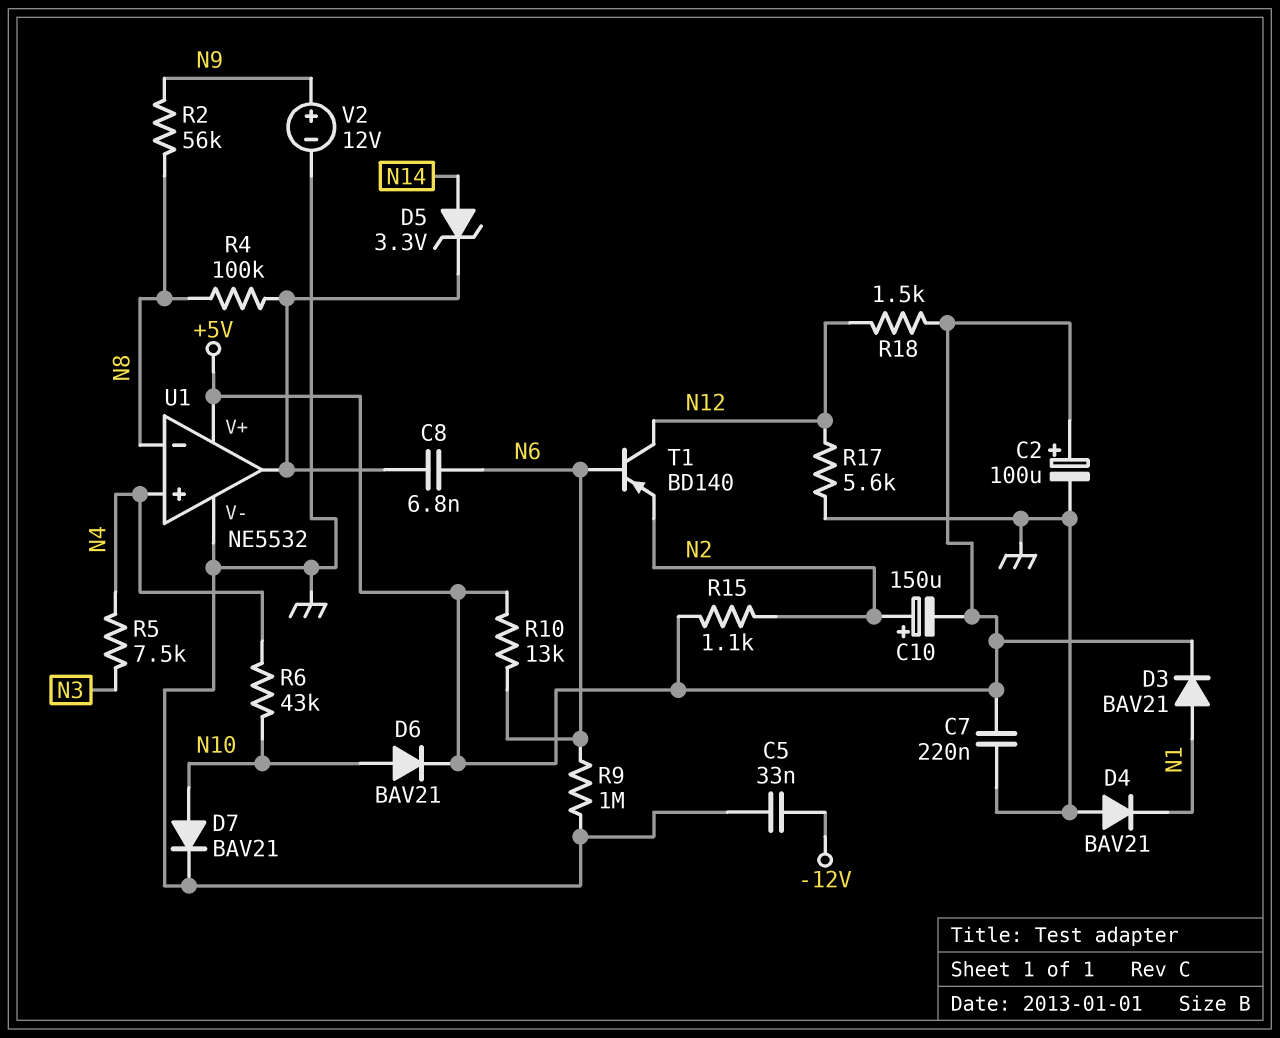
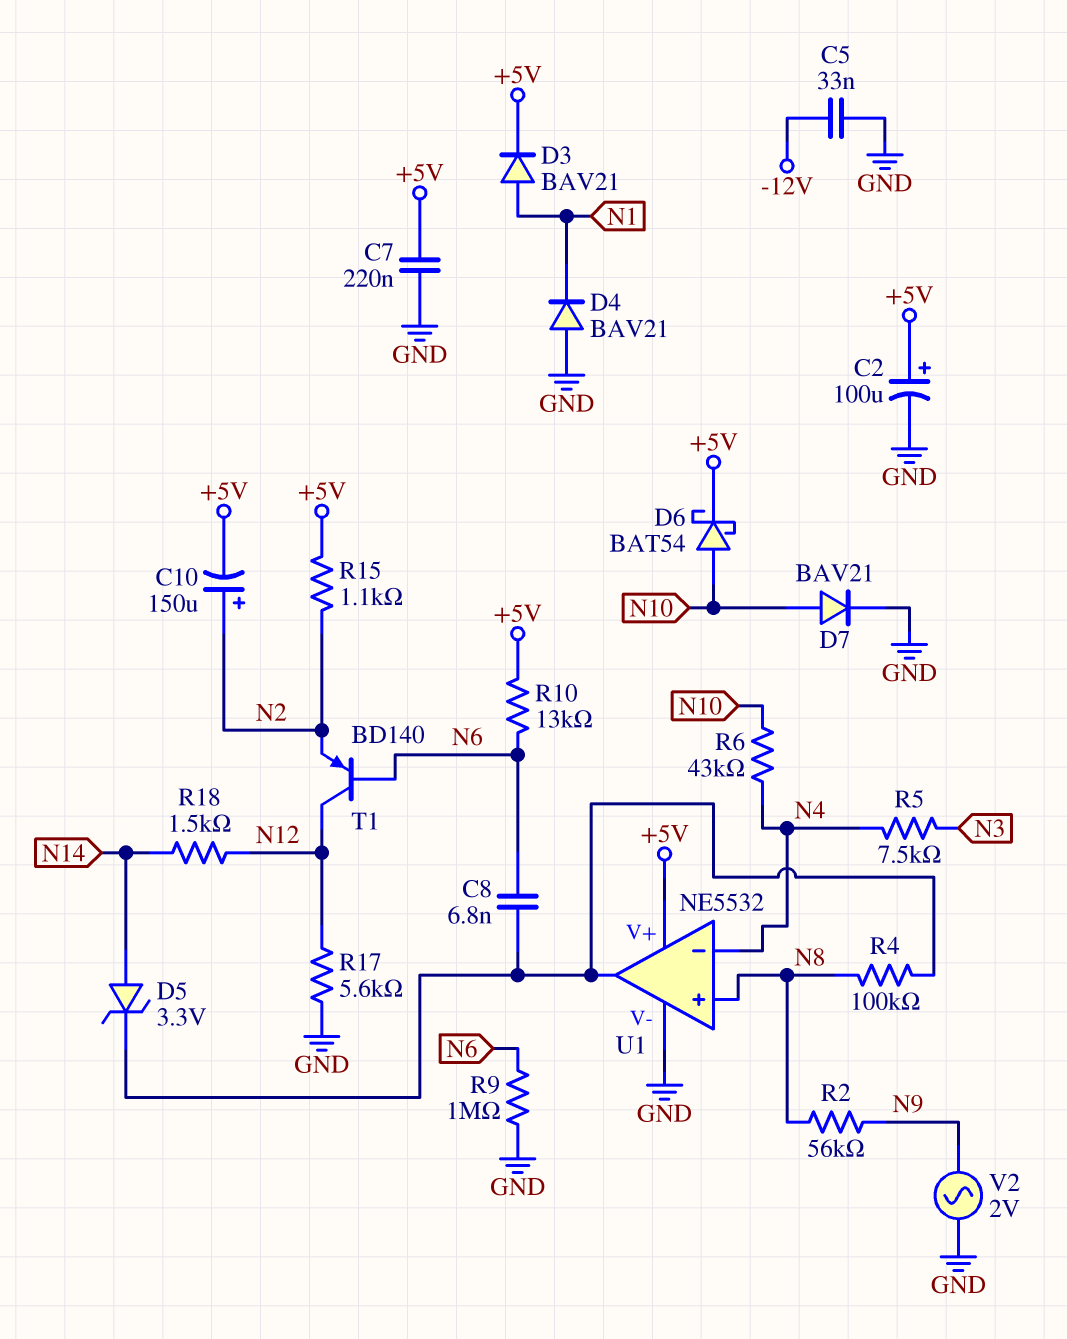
D6: diode BAV21 (A N10, K +5V) -> schottky BAT54 (A N10, K +5V)
R18: 1.5k (+5V, N12) -> 1.5k (N12, N14)
U1 pin in+: N4 -> N8
U1 pin in-: N8 -> N4
V2: 12V (plus N9, minus GND) -> AC 2V (GND, N9)

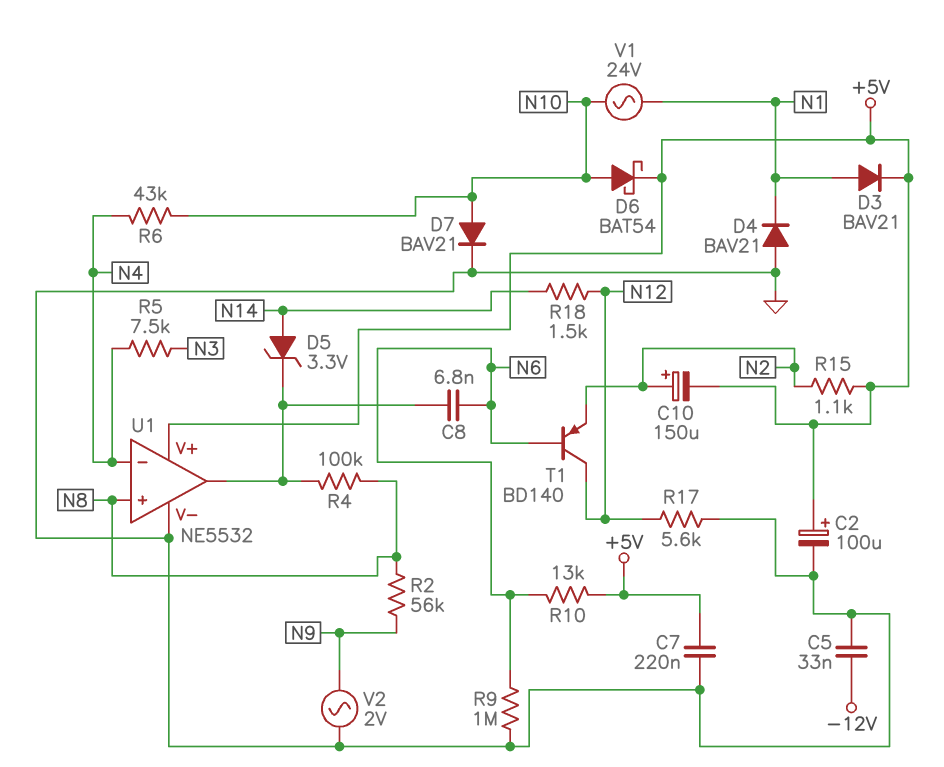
V1: none -> AC 24V (N1, N10)

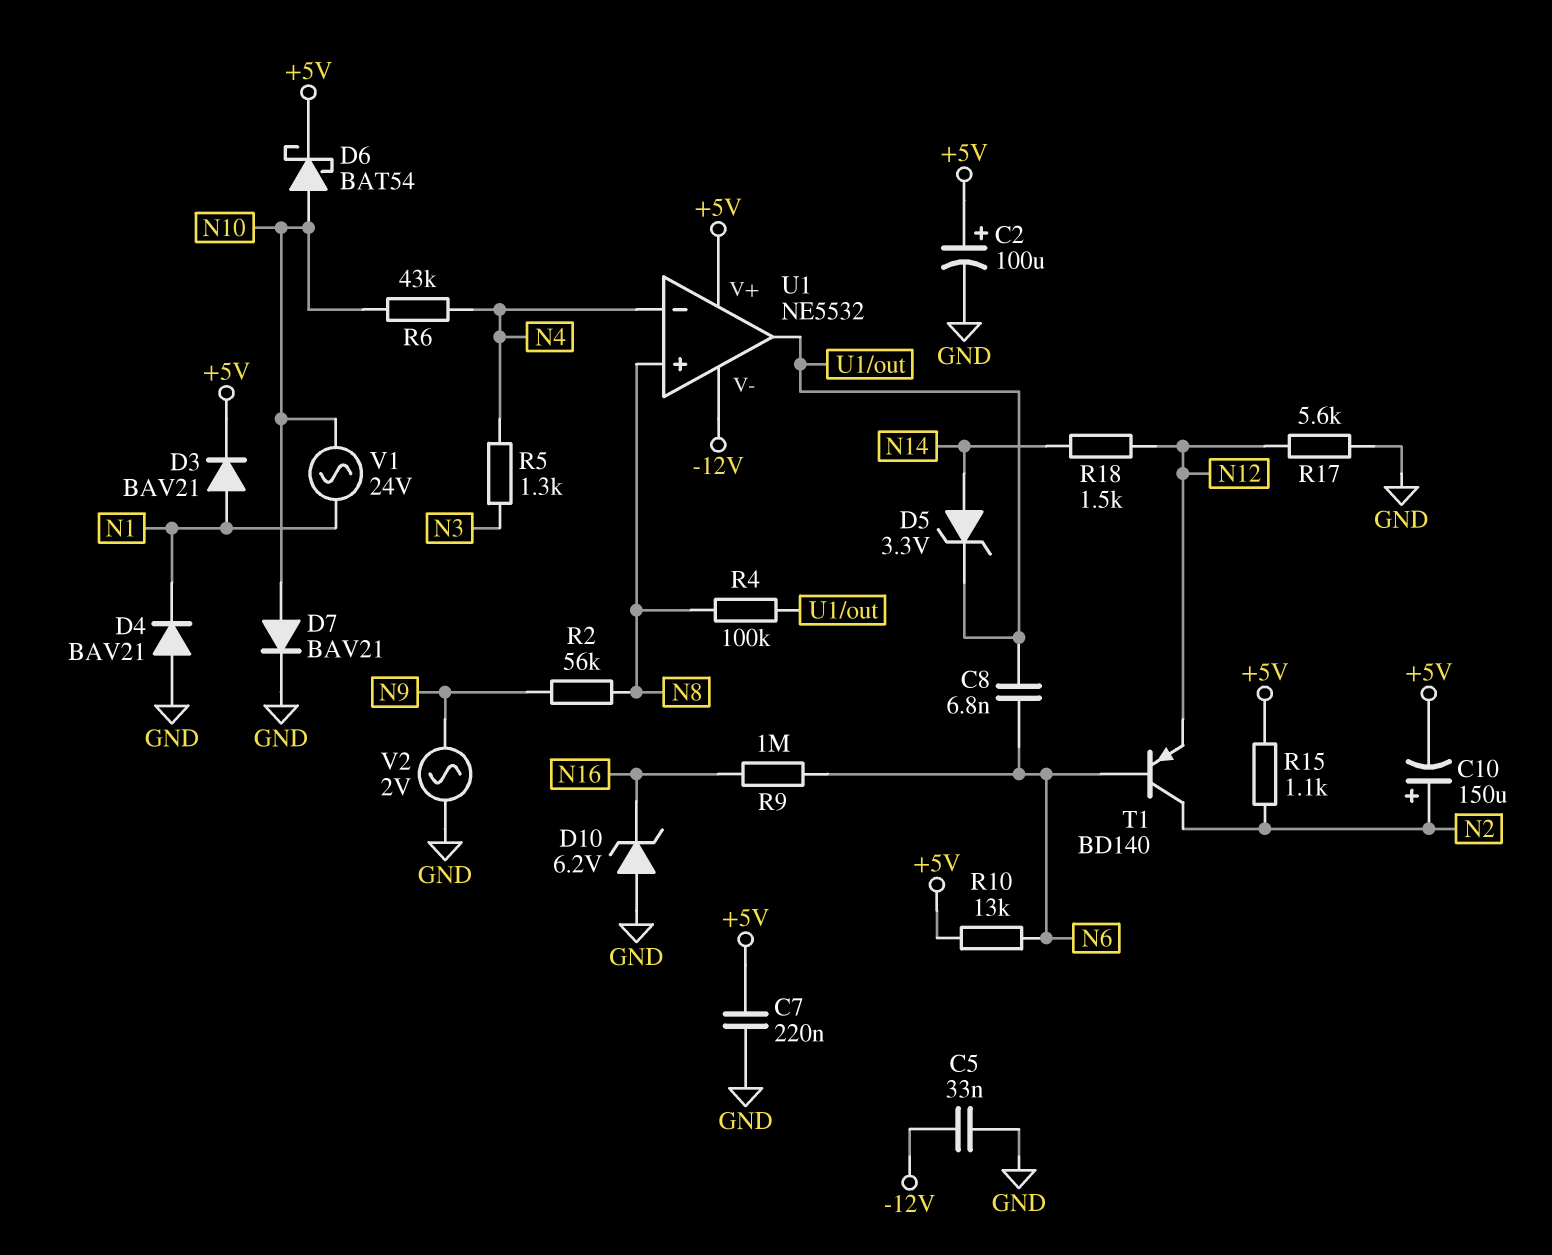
D10: none -> zener 6.2V (A GND, K N16)
R5: 7.5k (N3, N4) -> 1.3k (N3, N4)
R9: 1M (GND, N6) -> 1M (N6, N16)
T1: PNP BD140 (B N6, C N12, E N2) -> PNP BD140 (B N6, C N2, E N12)
U1 pin V-: GND -> -12V

